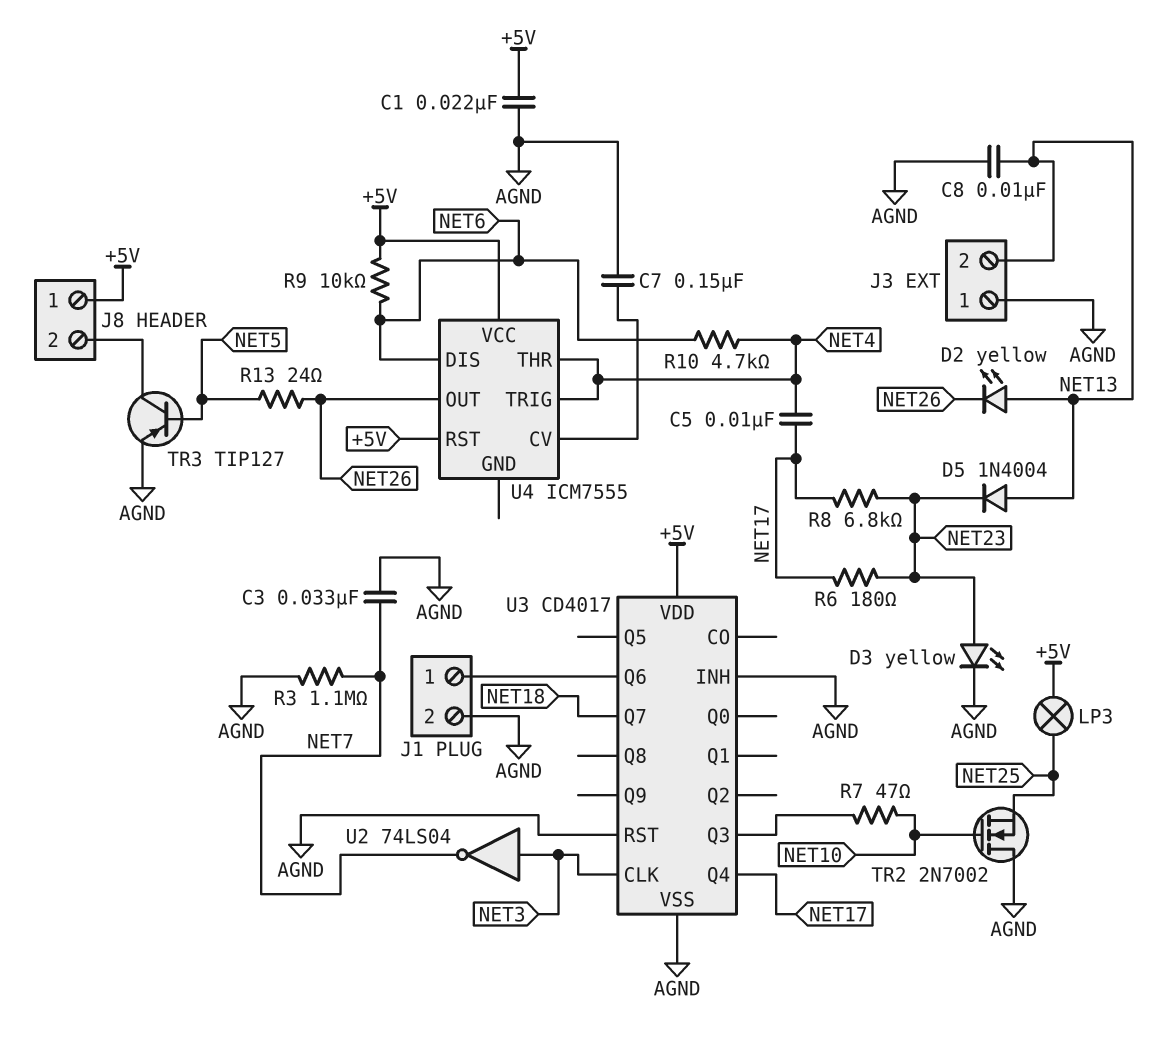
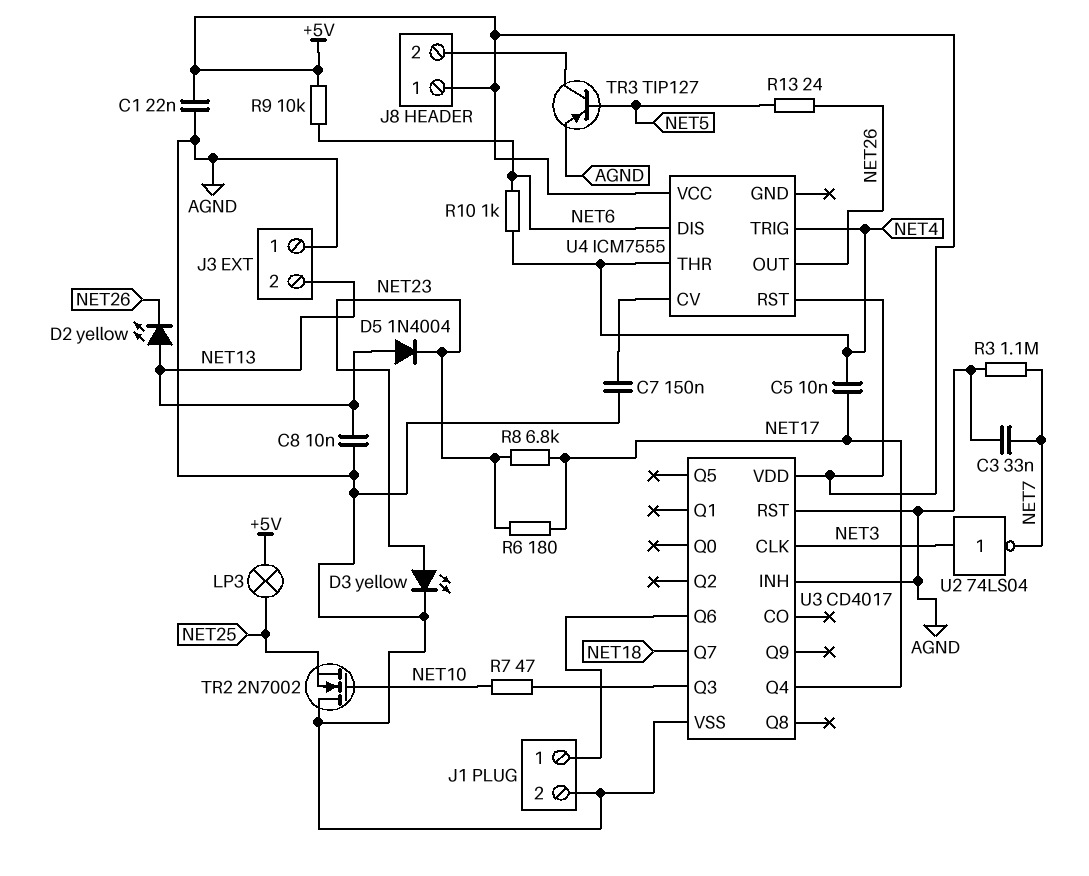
R10: 4.7k (NET4, NET6) -> 1k (NET4, NET6)

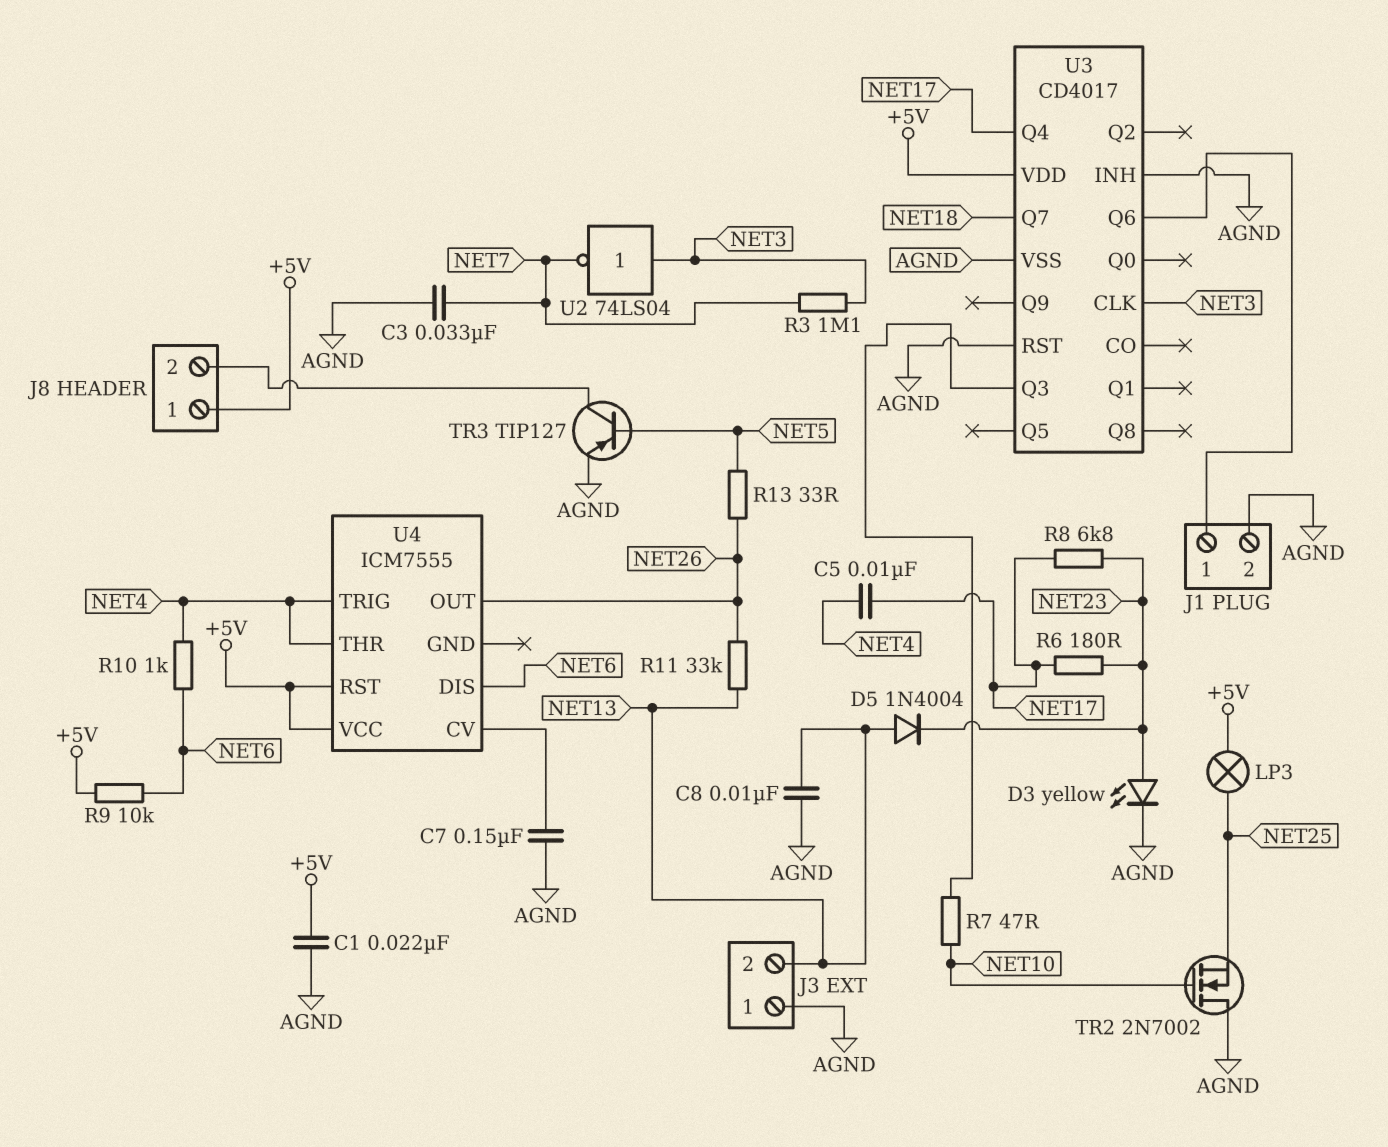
D2: LED yellow (A NET13, K NET26) -> none
R3: 1.1M (AGND, NET7) -> 1.1M (NET3, NET7)
R11: none -> 33k (NET13, NET26)
R13: 24 (NET5, NET26) -> 33 (NET5, NET26)

